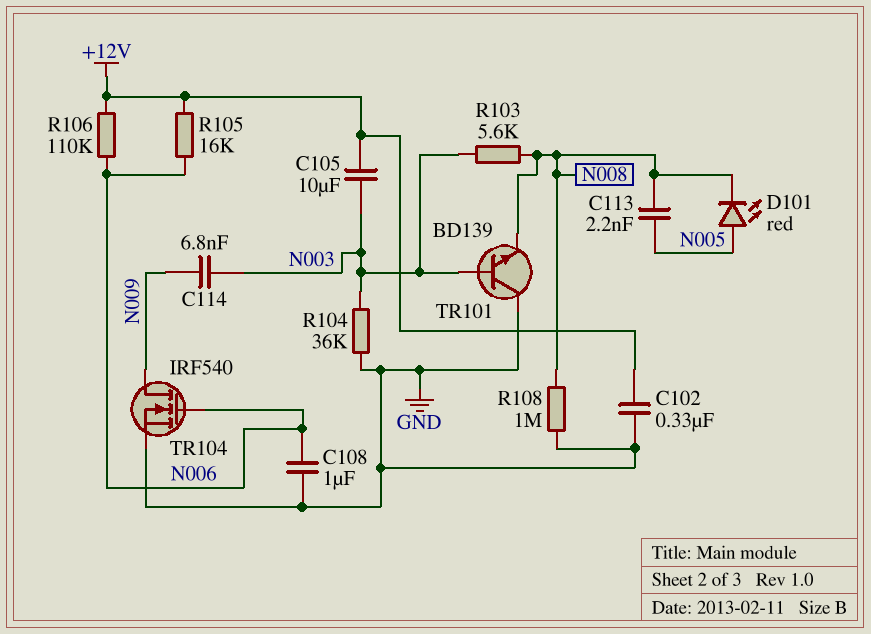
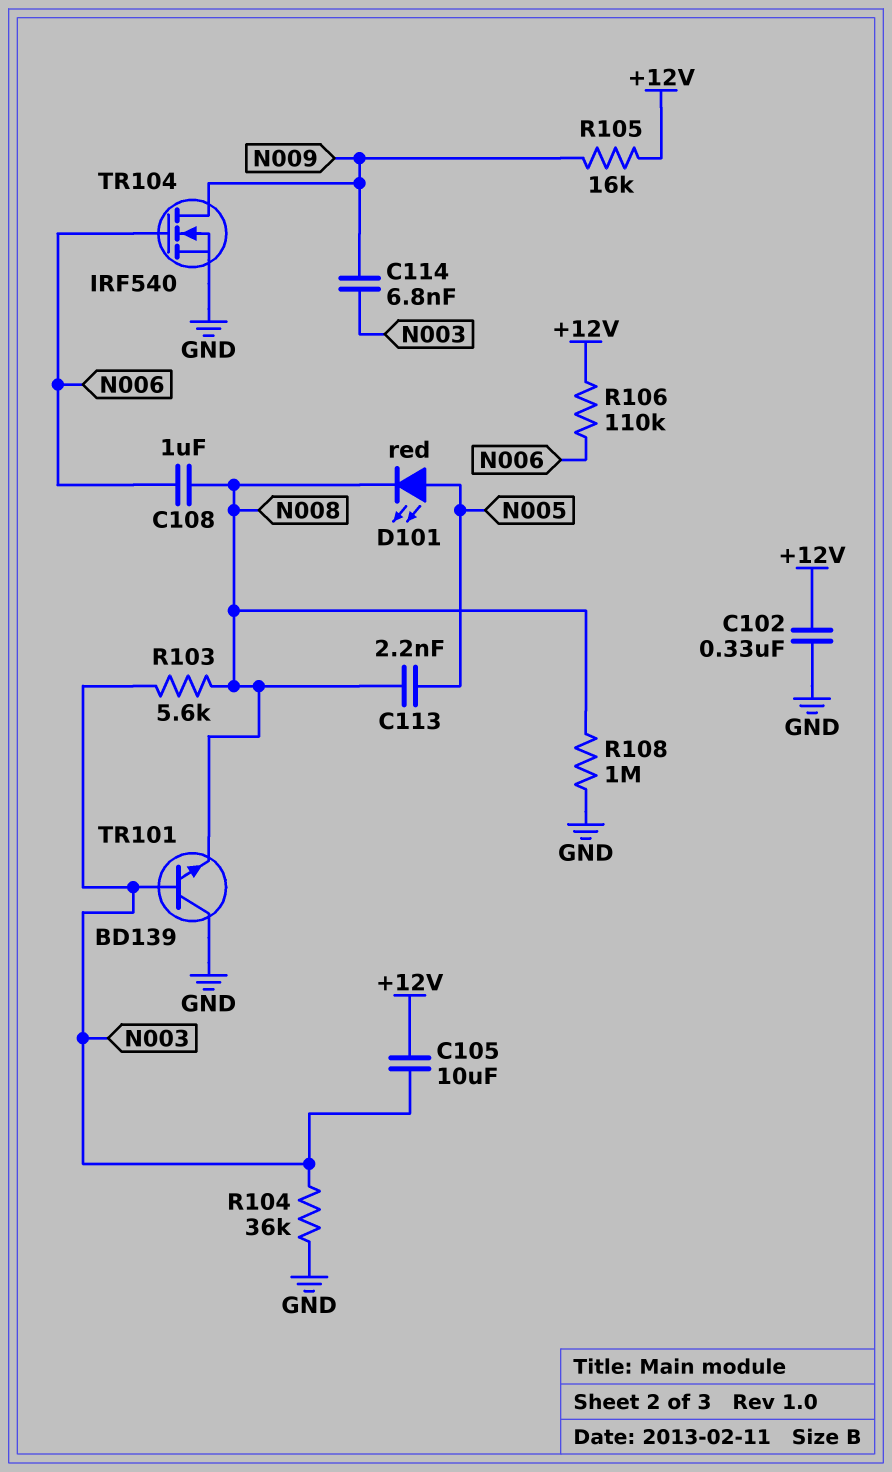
C108: 1uF (GND, N006) -> 1uF (N006, N008)
R105: 16k (+12V, N006) -> 16k (+12V, N009)

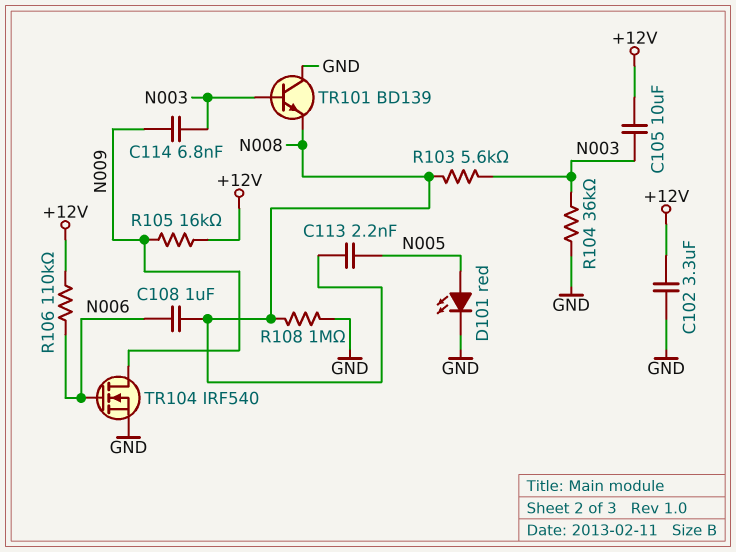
C102: 330nF (+12V, GND) -> 3.3uF (+12V, GND)
D101: LED red (A N005, K N008) -> LED red (A N005, K GND)

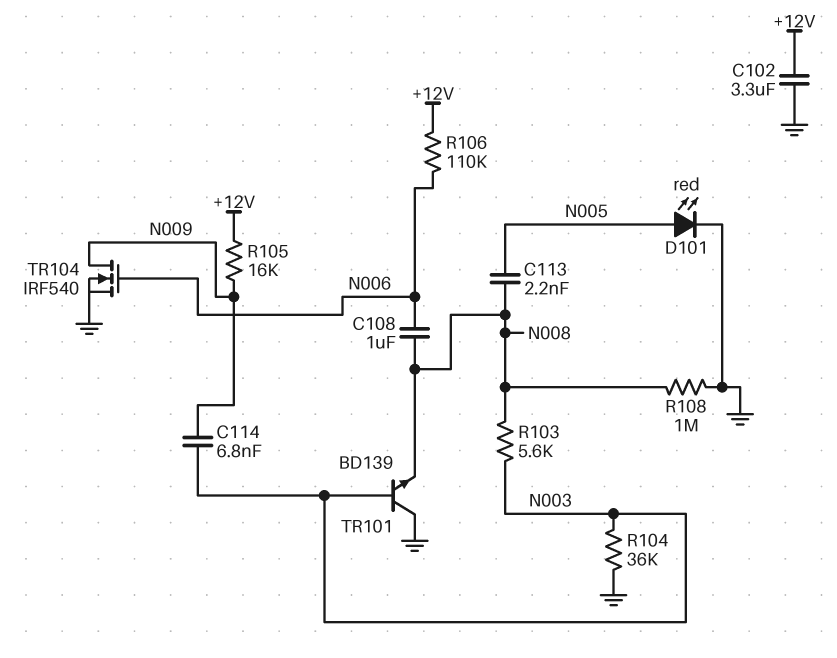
C105: 10uF (+12V, N003) -> none

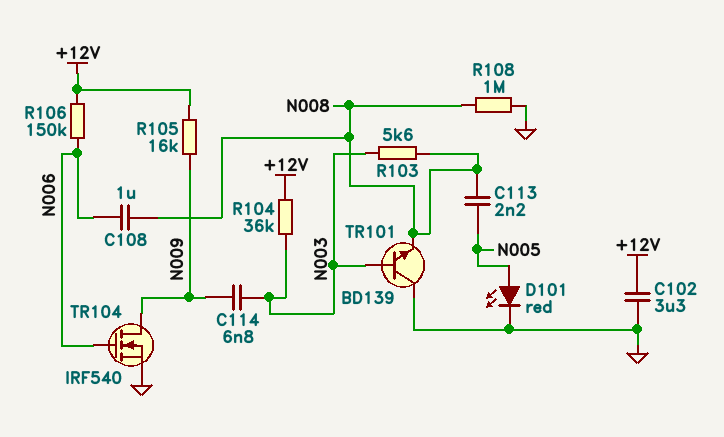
R104: 36k (GND, N003) -> 36k (+12V, N003)
R106: 110k (+12V, N006) -> 150k (+12V, N006)

